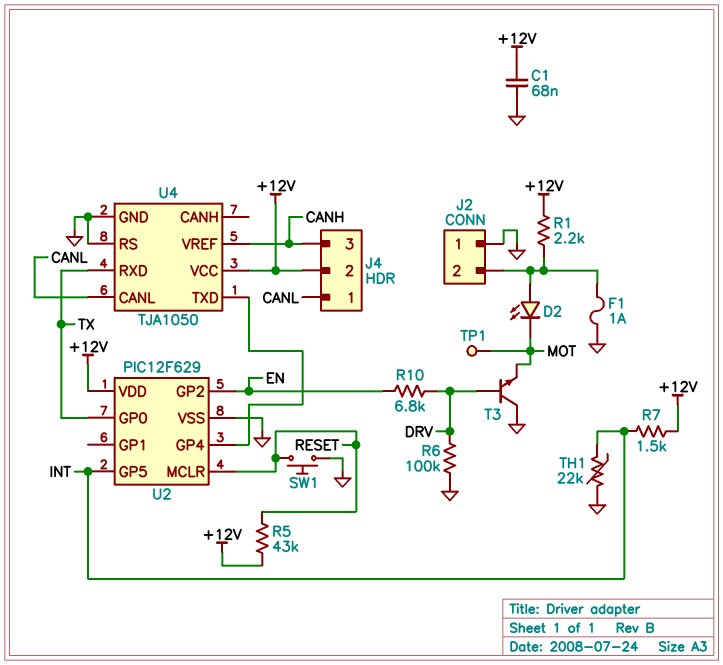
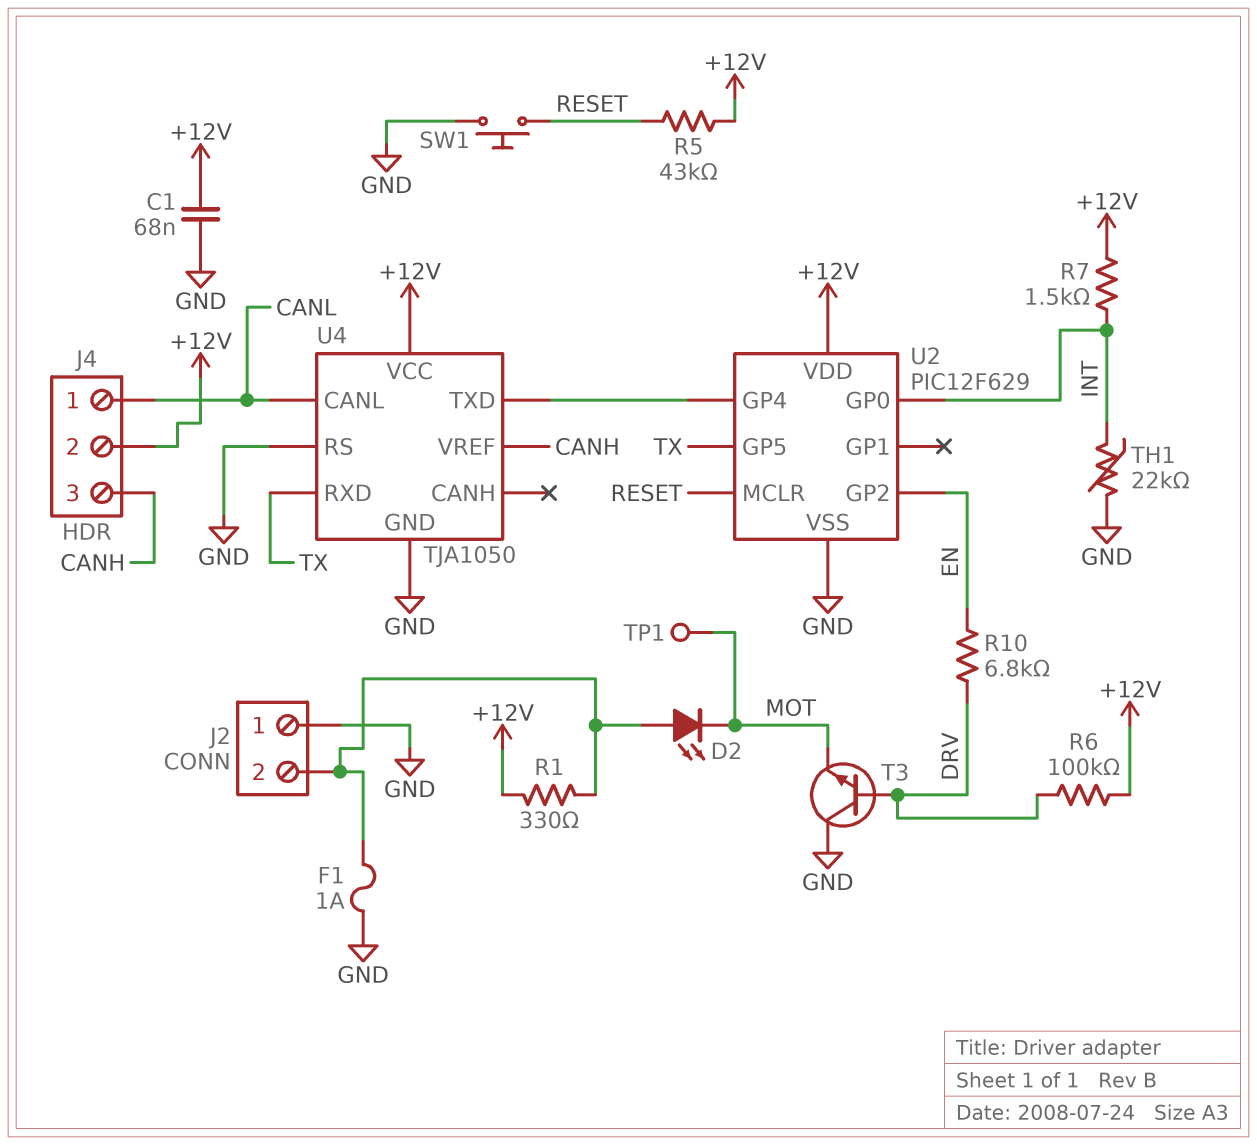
R1: 2.2k (+12V, J2/2) -> 330 (+12V, J2/2)
R6: 100k (DRV, GND) -> 100k (+12V, DRV)
U2 pin GP0: TX -> INT
U2 pin GP5: INT -> TX

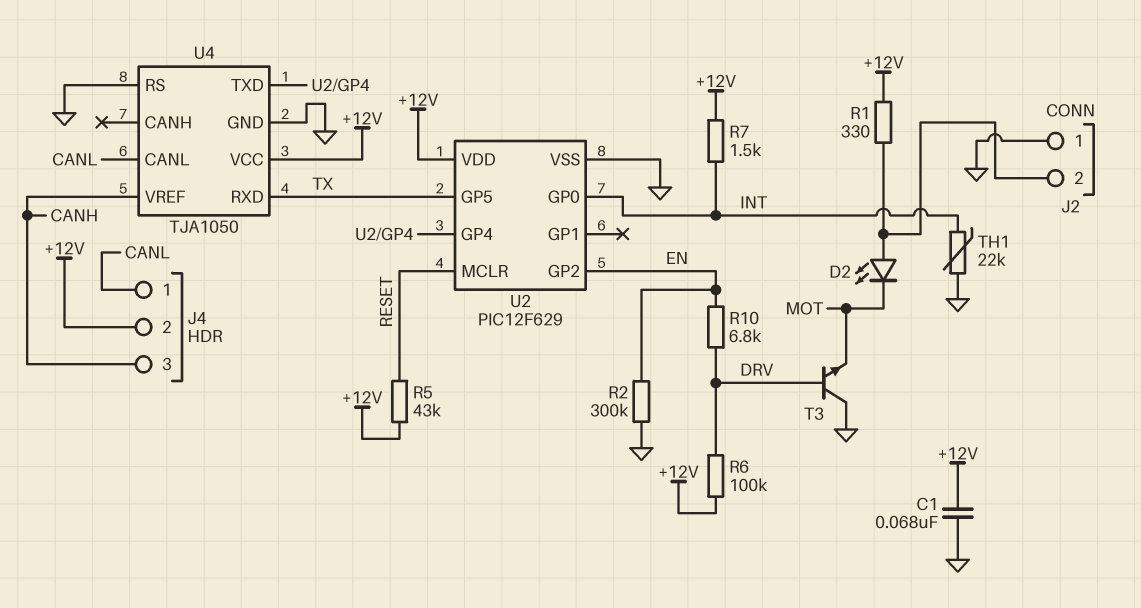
F1: 1A (GND, J2/2) -> none
R2: none -> 300k (EN, GND)
SW1: button (GND, RESET) -> none
TP1: test point (MOT) -> none

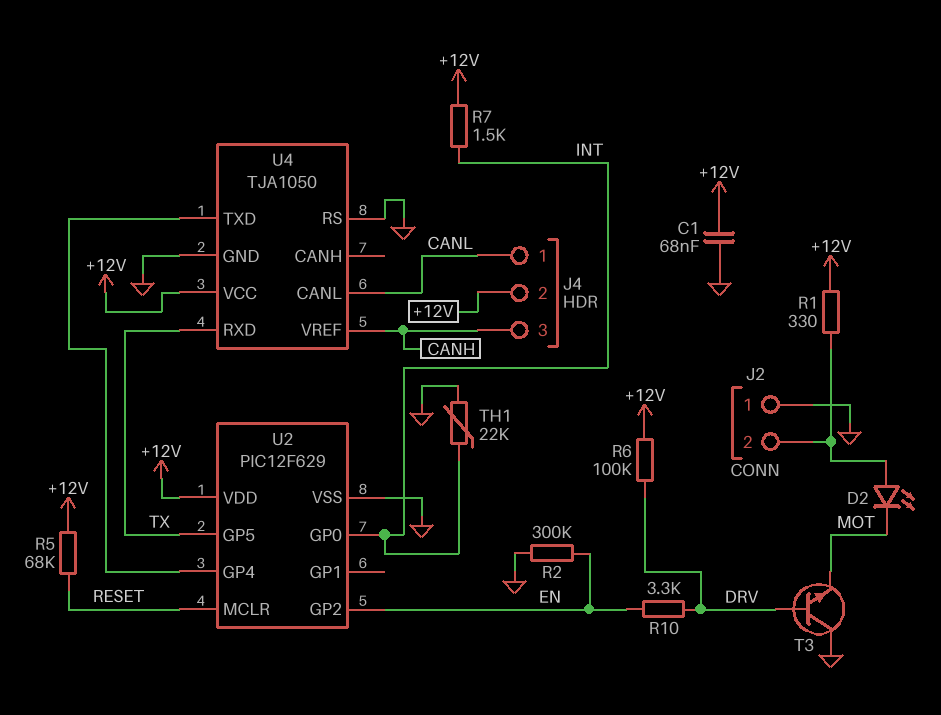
R5: 43k (+12V, RESET) -> 68k (+12V, RESET)
R10: 6.8k (DRV, EN) -> 3.3k (DRV, EN)

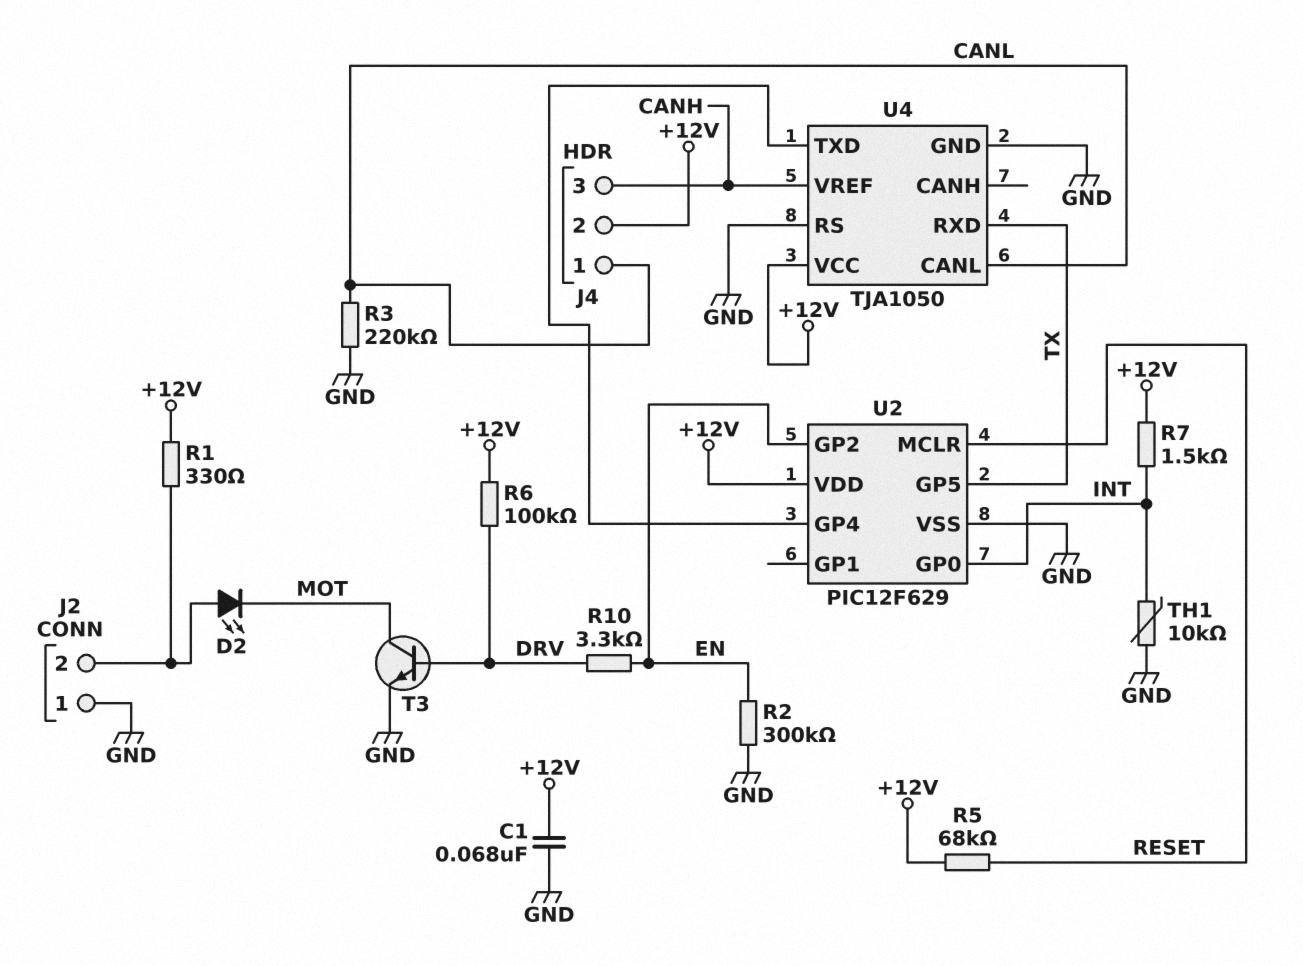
R3: none -> 220k (CANL, GND)
T3: NPN (B DRV, C GND, E MOT) -> NPN (B DRV, C MOT, E GND)
TH1: 22k (GND, INT) -> 10k (GND, INT)

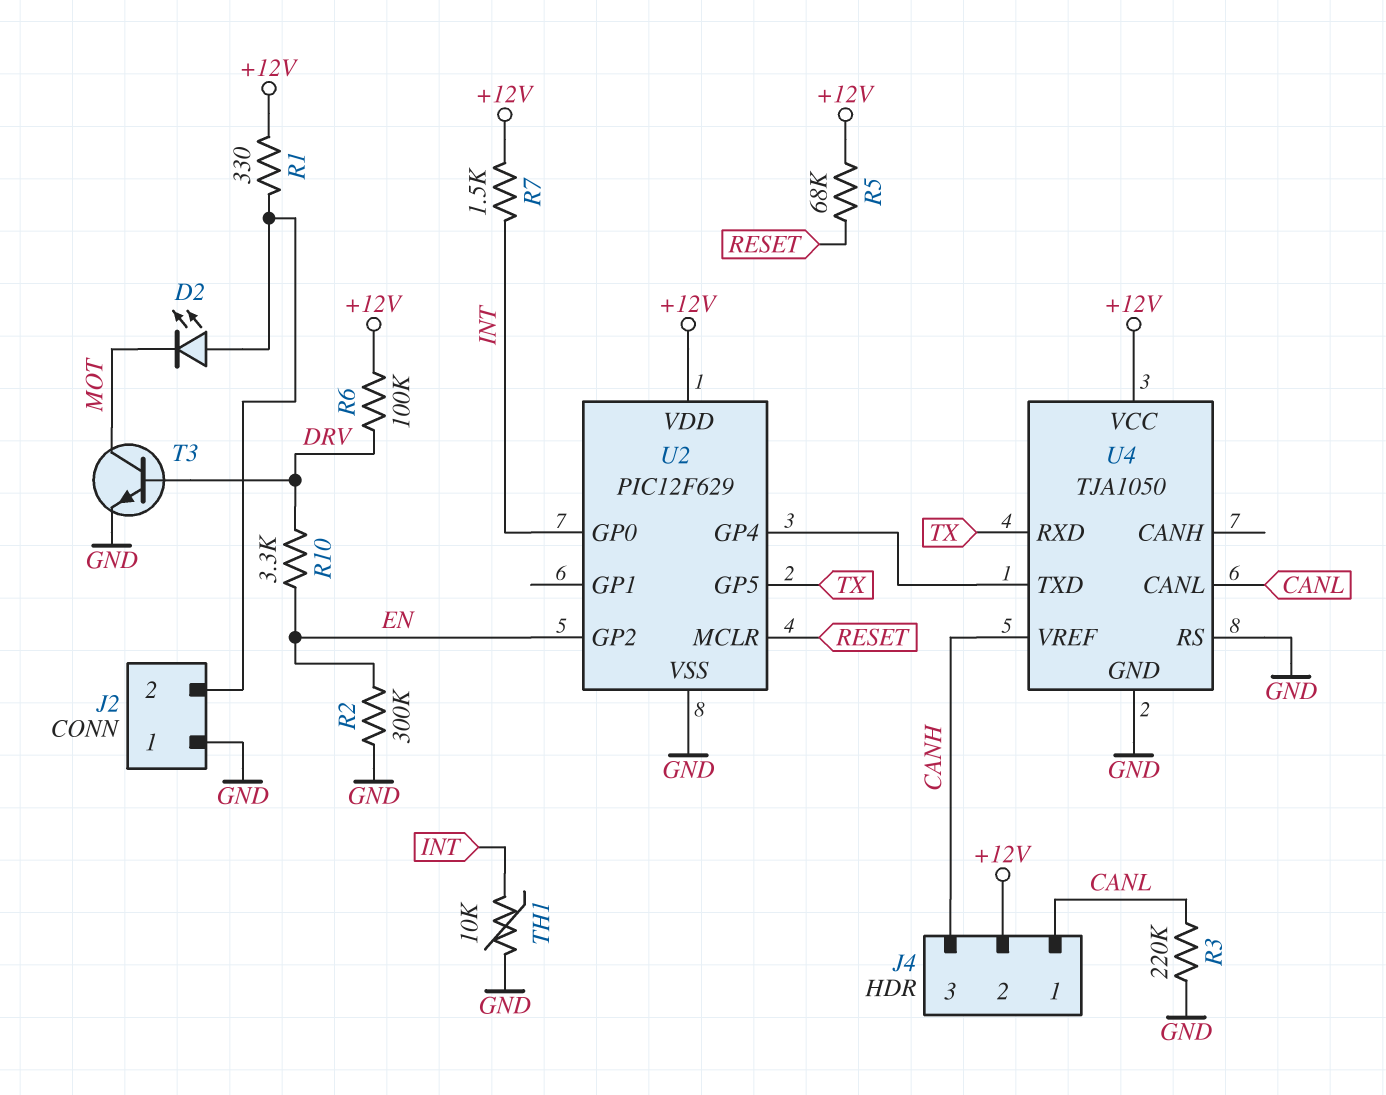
C1: 68nF (+12V, GND) -> none

